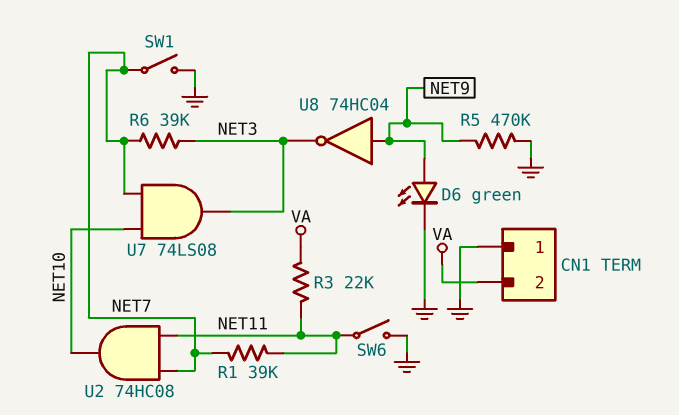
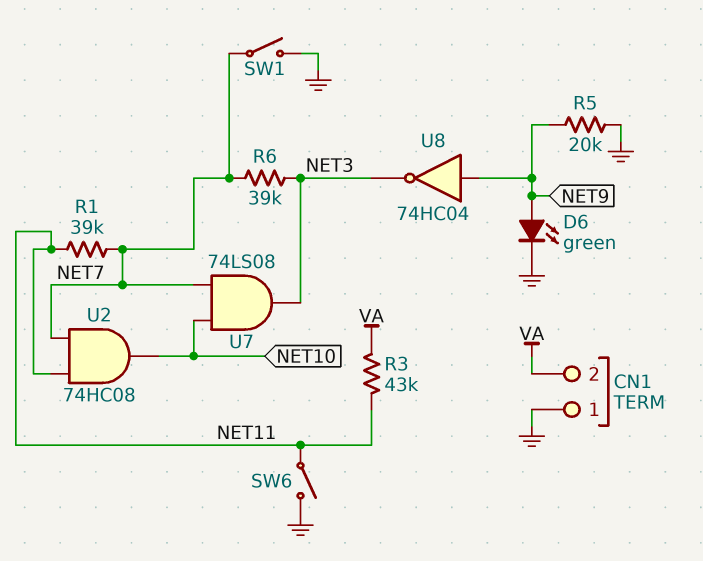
R3: 22k (NET11, VA) -> 43k (NET11, VA)
R5: 470k (GND, NET9) -> 20k (GND, NET9)

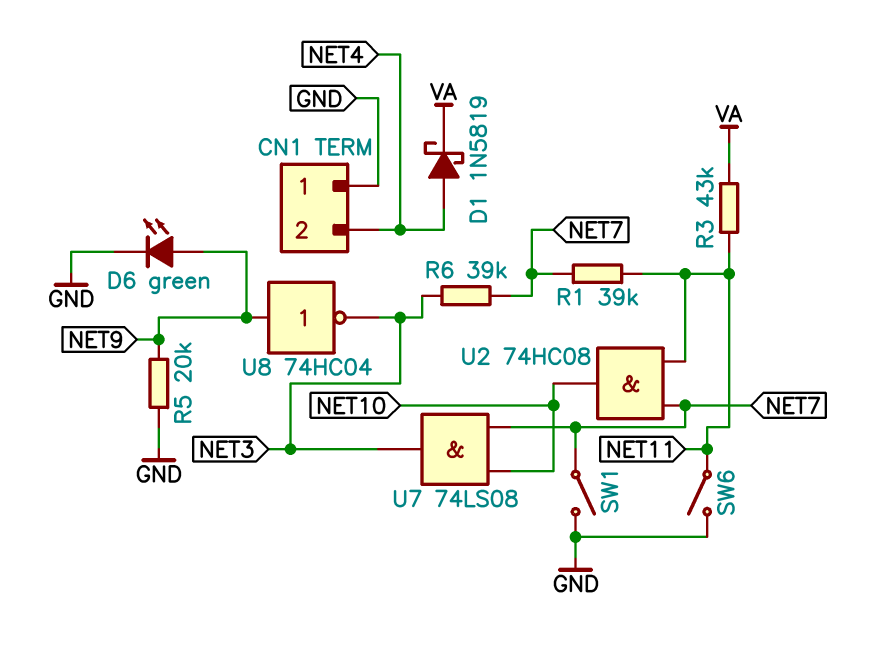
CN1 pin 2: VA -> NET4
D1: none -> schottky 1N5819 (A NET4, K VA)

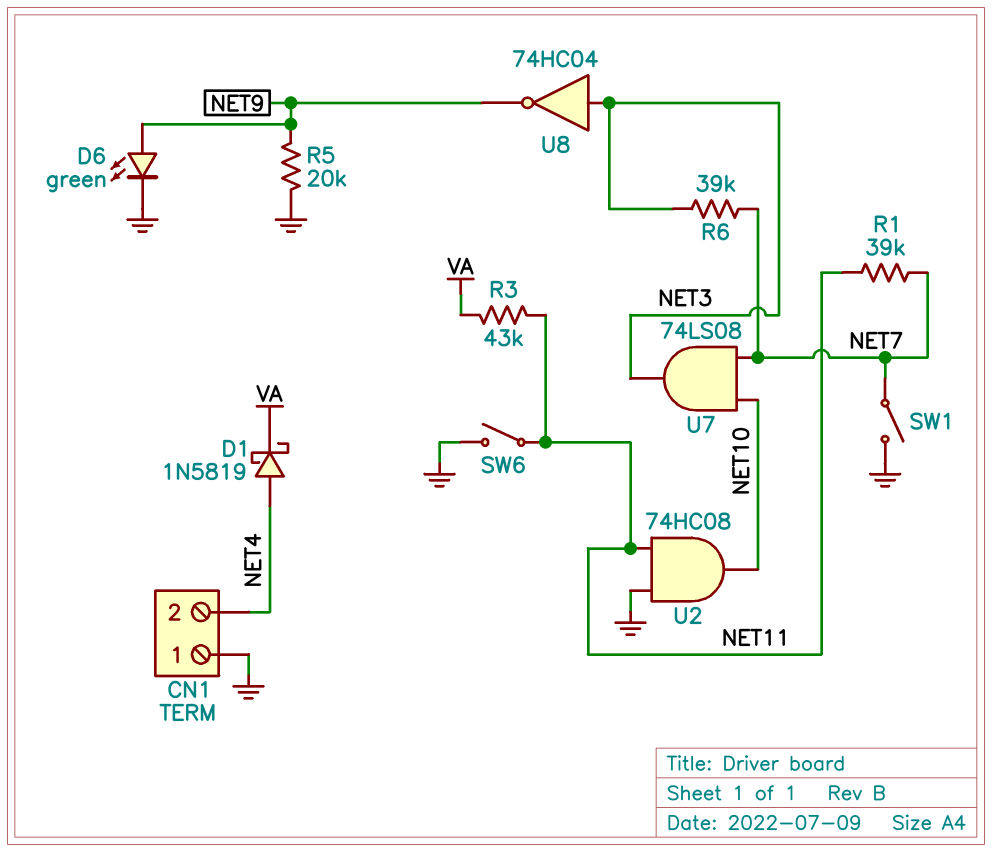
U2: AND 74HC08 (in NET7, in NET11, out NET10) -> AND 74HC08 (in GND, in NET11, out NET10)
U8: NOT 74HC04 (in NET9, out NET3) -> NOT 74HC04 (in NET3, out NET9)

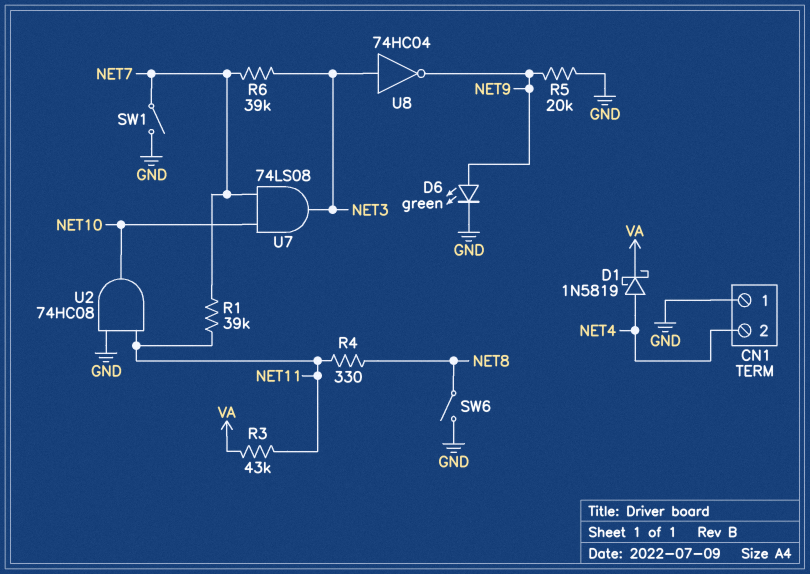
R4: none -> 330 (NET8, NET11)
SW6: switch (GND, NET11) -> switch (GND, NET8)

